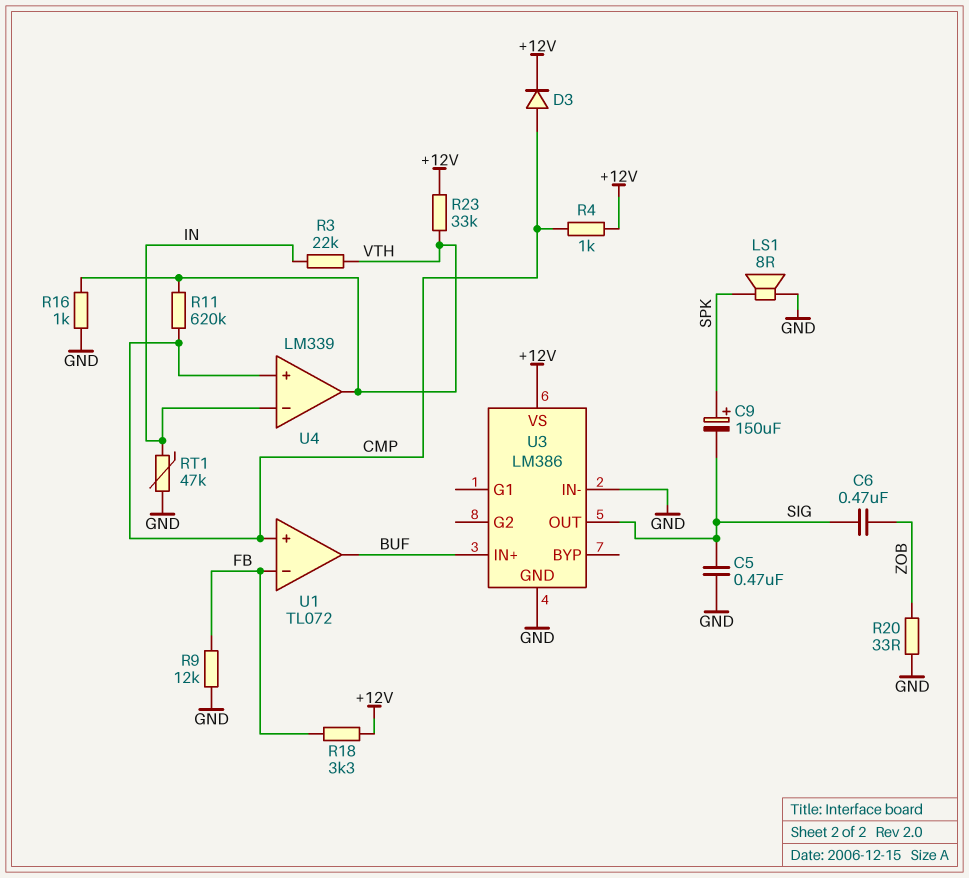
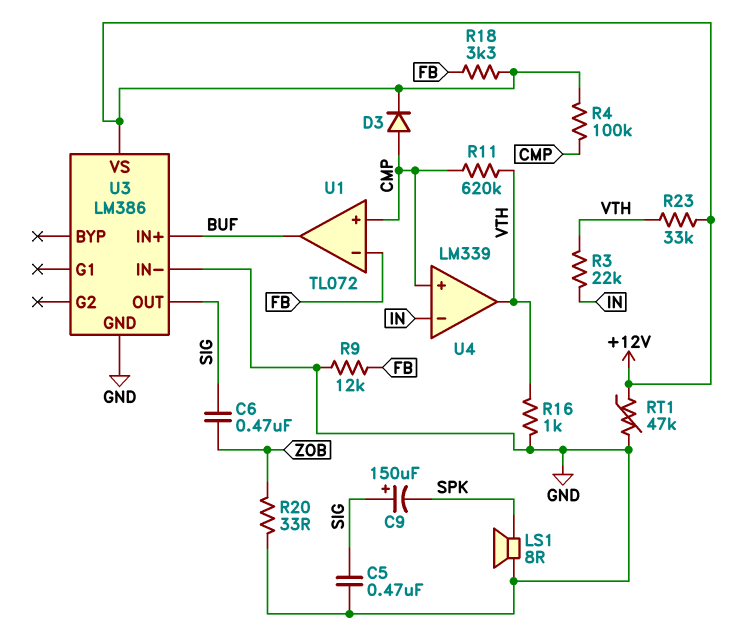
C9: 150uF (plus SPK, minus SIG) -> 150uF (plus SIG, minus SPK)
R4: 1k (+12V, CMP) -> 100k (+12V, CMP)
RT1: 47k (GND, IN) -> 47k (+12V, GND)

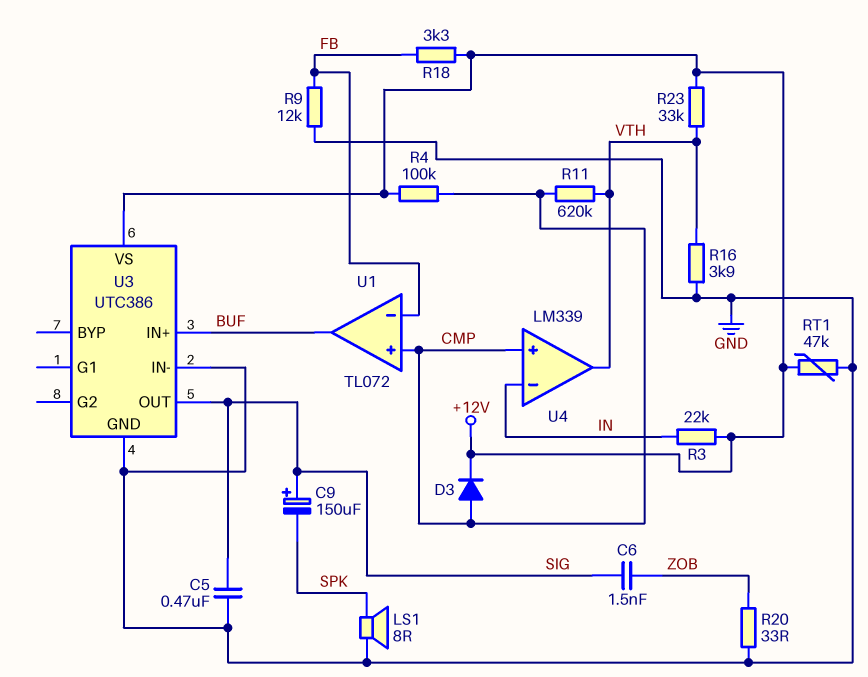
C6: 470nF (SIG, ZOB) -> 1.5nF (SIG, ZOB)
R3: 22k (IN, VTH) -> 22k (+12V, IN)
R16: 1k (GND, VTH) -> 3.9k (GND, VTH)
U3: LM386 -> UTC386

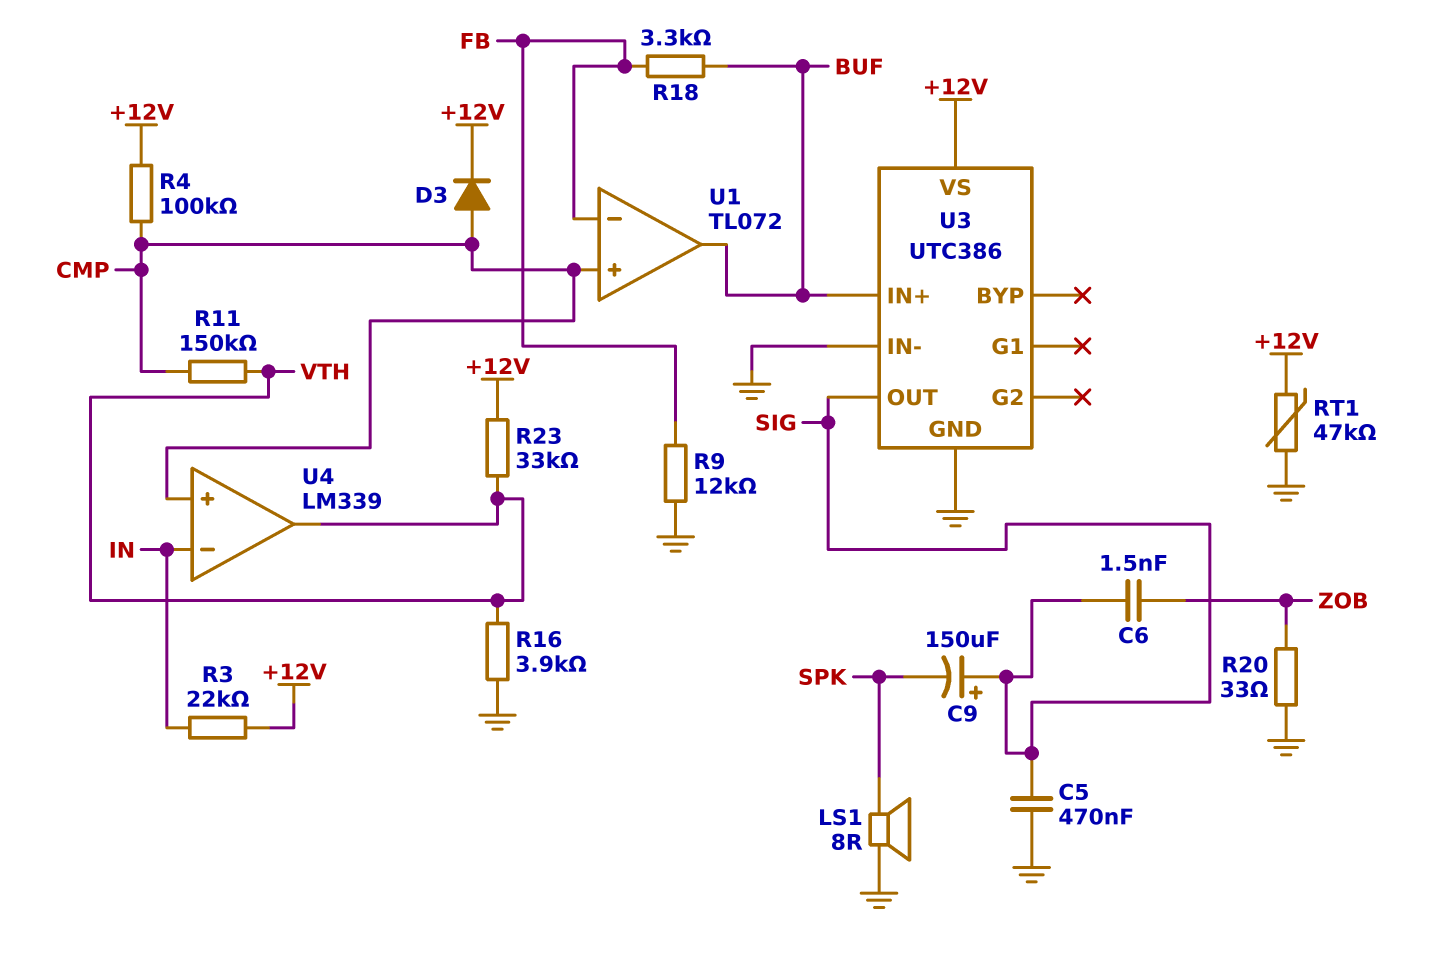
R11: 620k (CMP, VTH) -> 150k (CMP, VTH)
R18: 3.3k (+12V, FB) -> 3.3k (BUF, FB)

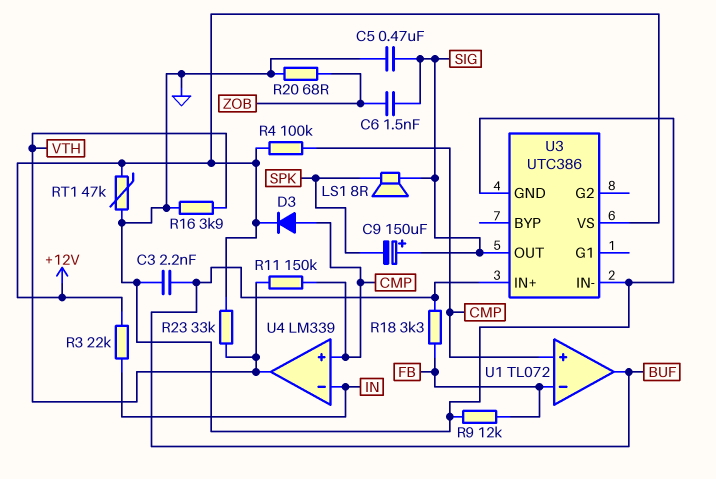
C3: none -> 2.2nF (BUF, GND)
LS1: speaker 8R (GND, SPK) -> speaker 8R (SIG, SPK)
R20: 33 (GND, ZOB) -> 68 (GND, ZOB)

